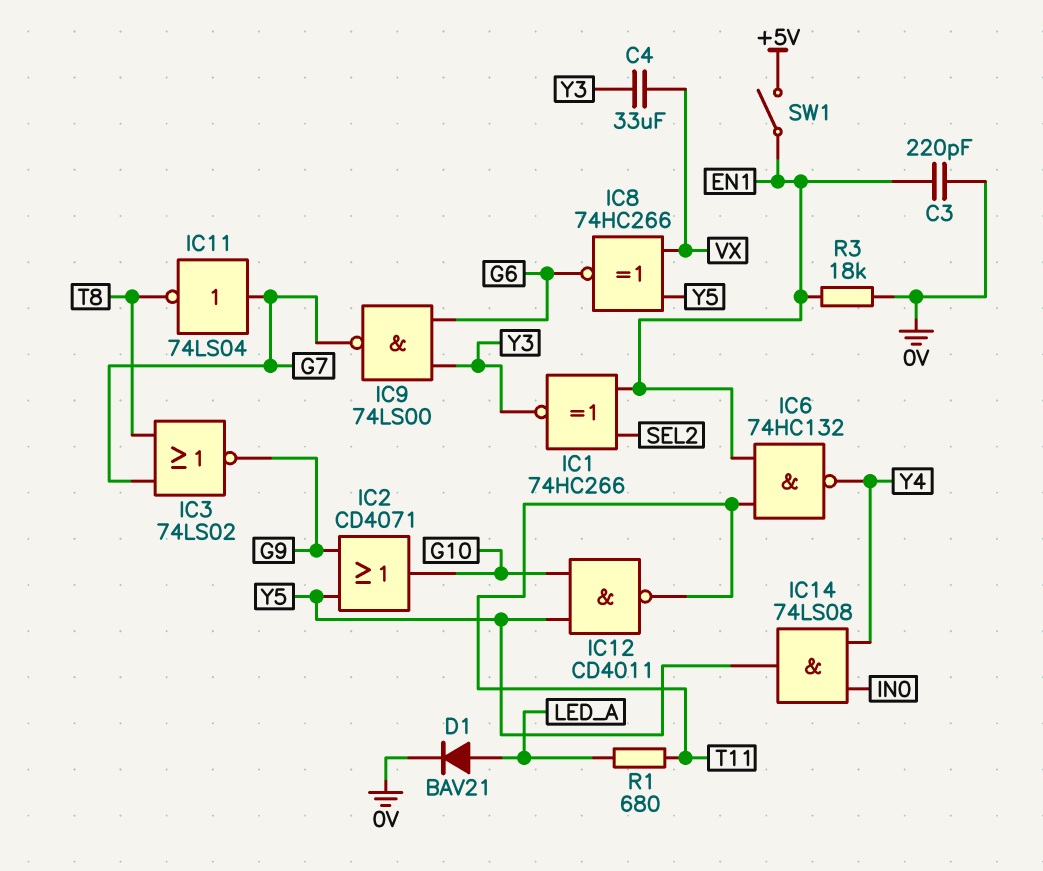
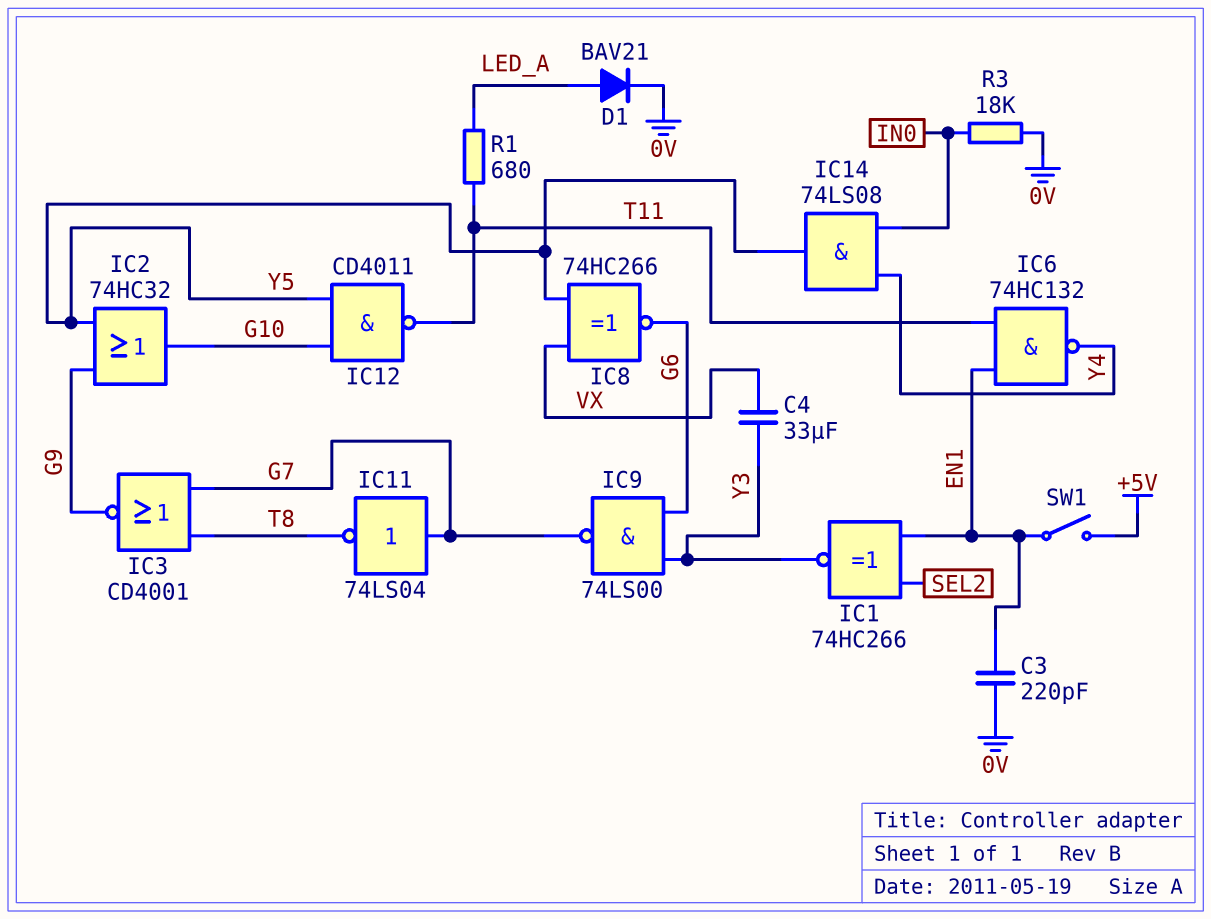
IC2: OR CD4071 (in G9, in Y5, out G10) -> OR 74HC32 (in G9, in Y5, out G10)
IC3: NOR 74LS02 (in G7, in T8, out G9) -> NOR CD4001 (in G7, in T8, out G9)
R3: 18k (0V, EN1) -> 18k (0V, IN0)

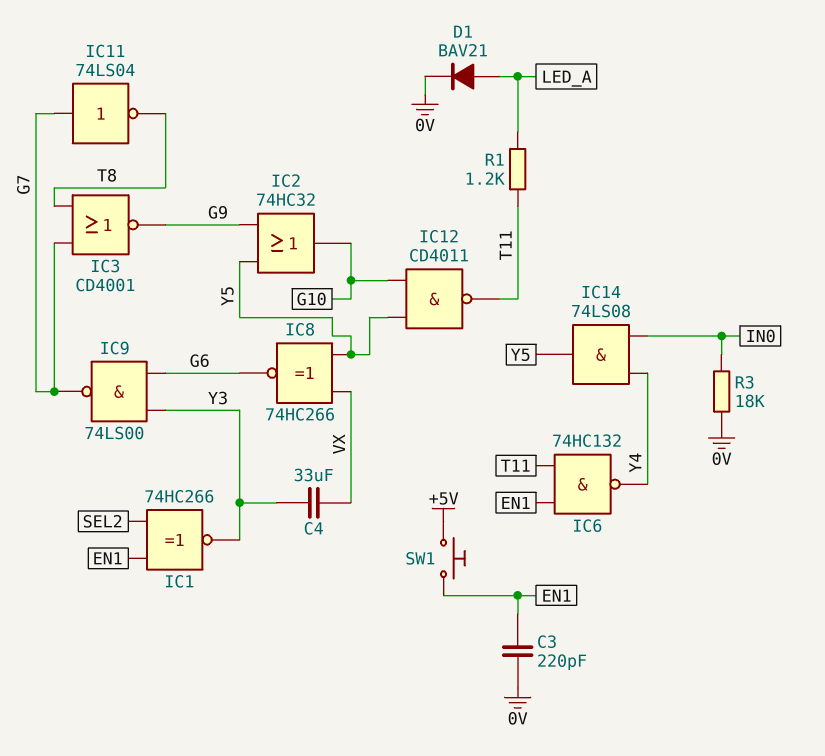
R1: 680 (LED_A, T11) -> 1.2k (LED_A, T11)
SW1: switch (+5V, EN1) -> button (+5V, EN1)

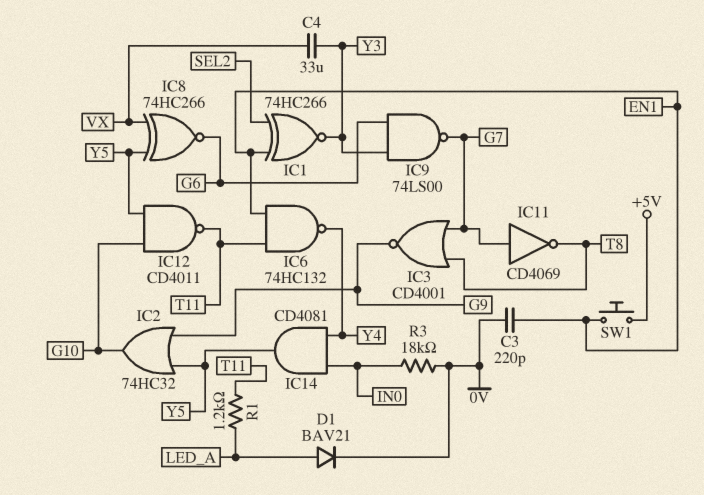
IC11: NOT 74LS04 (in G7, out T8) -> NOT CD4069 (in G7, out T8)
IC14: AND 74LS08 (in IN0, in Y4, out Y5) -> AND CD4081 (in IN0, in Y4, out Y5)

